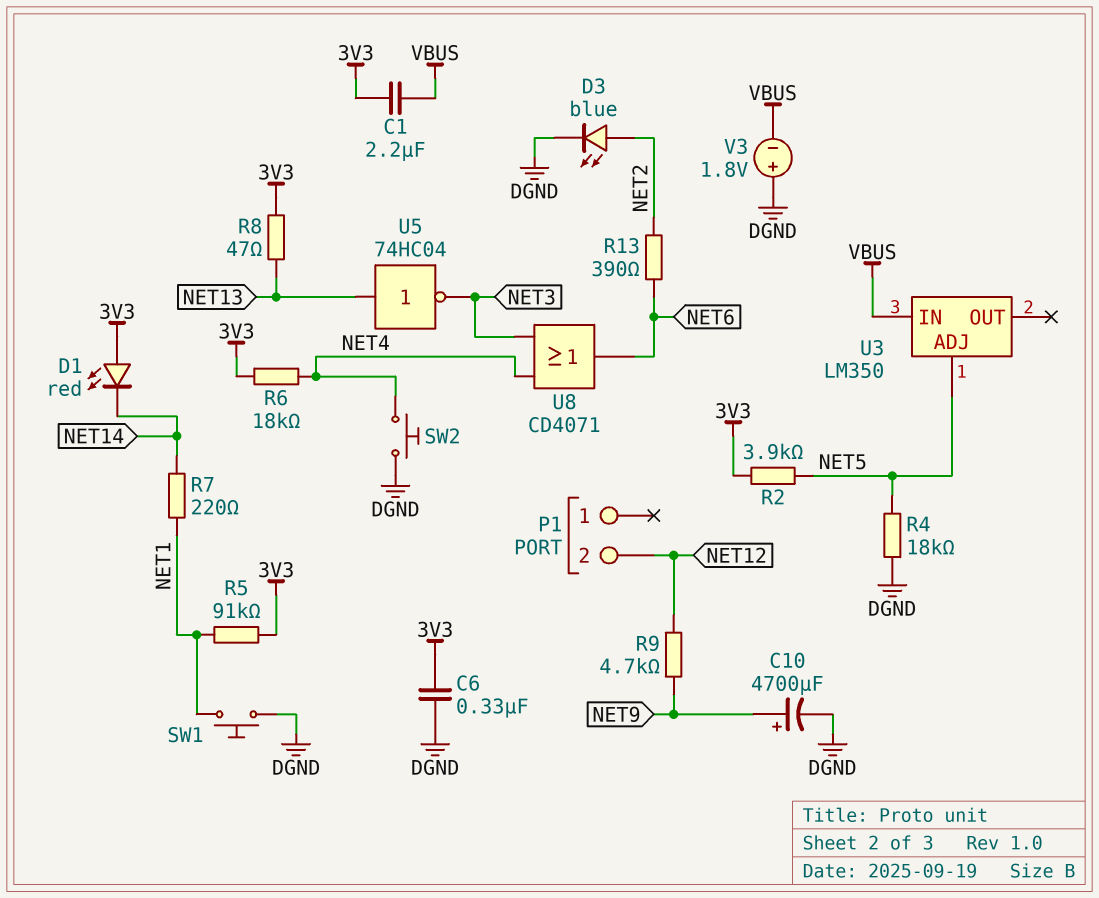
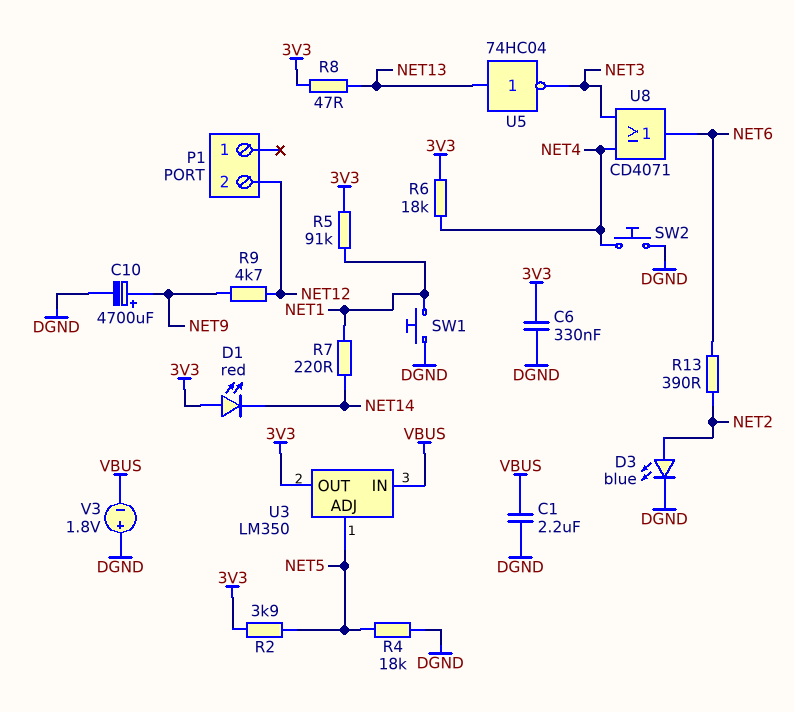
C1: 2.2uF (3V3, VBUS) -> 2.2uF (DGND, VBUS)
U3 pin OUT: none -> 3V3

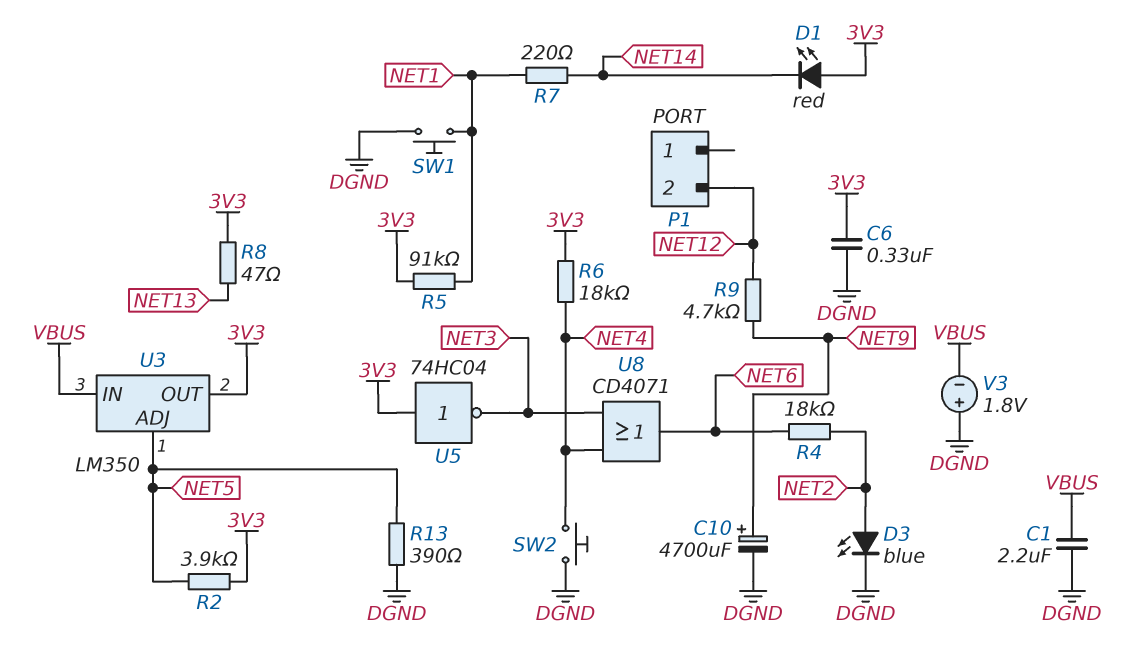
R4: 18k (DGND, NET5) -> 18k (NET2, NET6)
R13: 390 (NET2, NET6) -> 390 (DGND, NET5)
U5: NOT 74HC04 (in NET13, out NET3) -> NOT 74HC04 (in 3V3, out NET3)

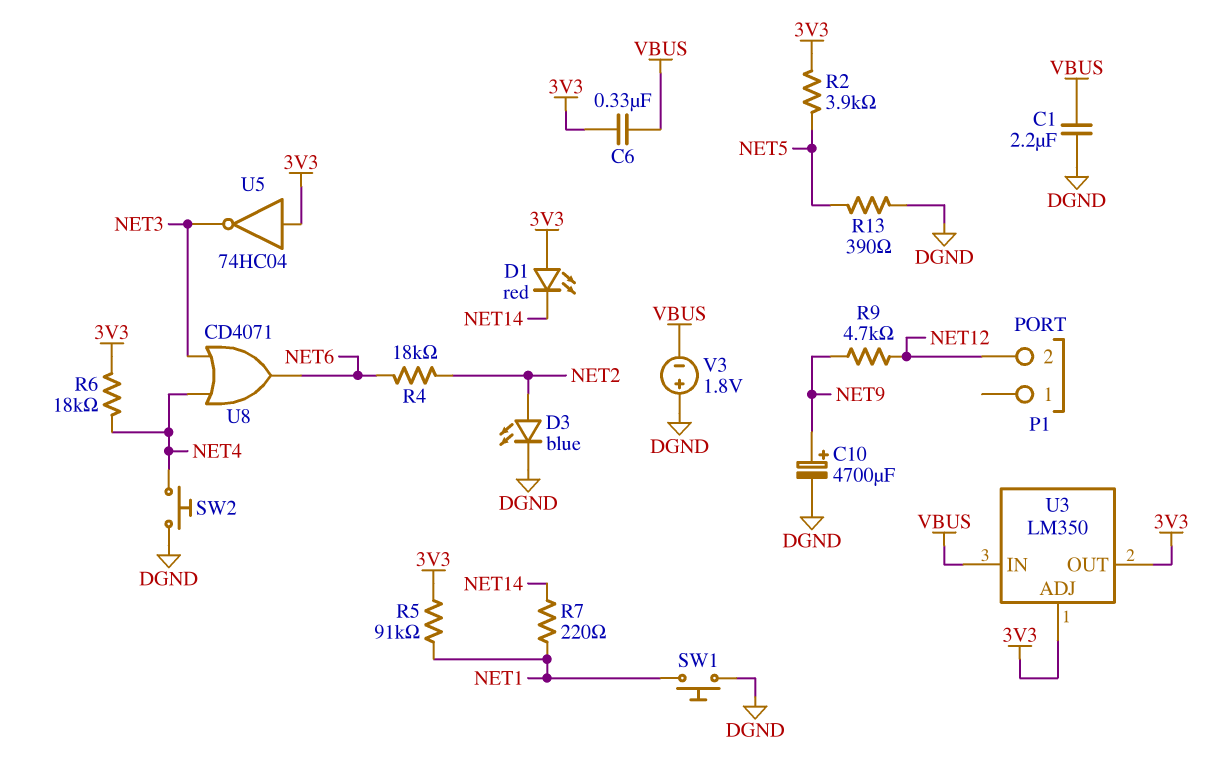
C6: 330nF (3V3, DGND) -> 330nF (3V3, VBUS)
R8: 47 (3V3, NET13) -> none
U3 pin ADJ: NET5 -> 3V3

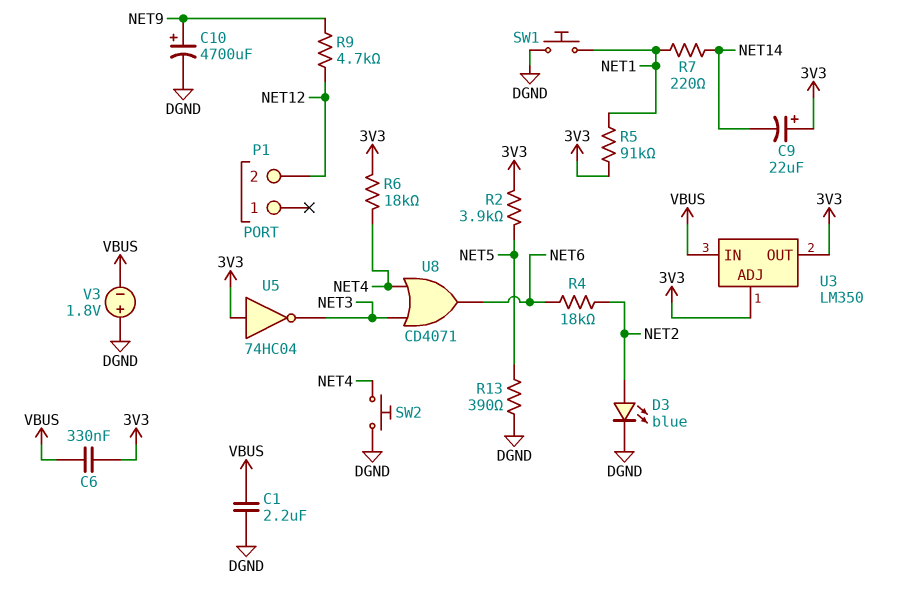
C9: none -> 22uF (plus 3V3, minus NET14)
D1: LED red (A 3V3, K NET14) -> none

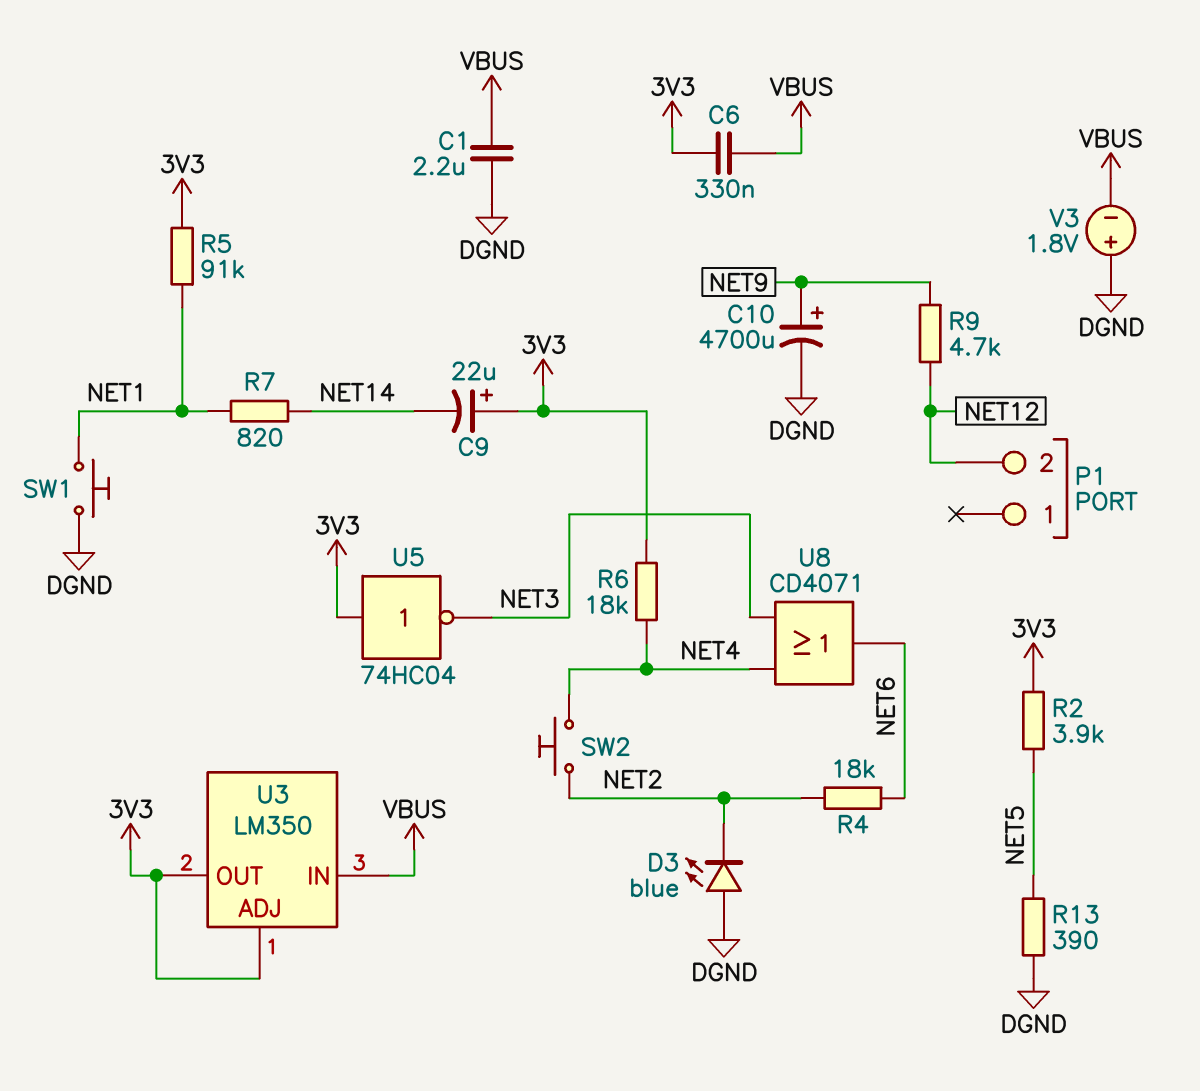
D3: LED blue (A NET2, K DGND) -> LED blue (A DGND, K NET2)
R7: 220 (NET1, NET14) -> 820 (NET1, NET14)
SW2: button (DGND, NET4) -> button (NET2, NET4)

